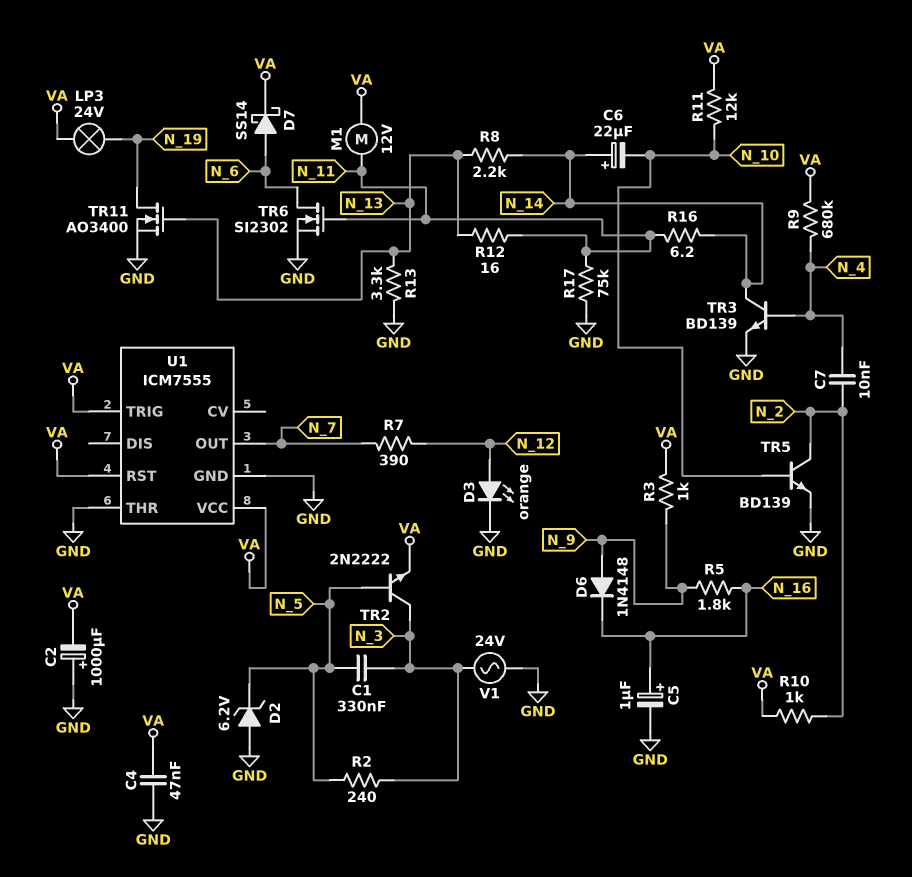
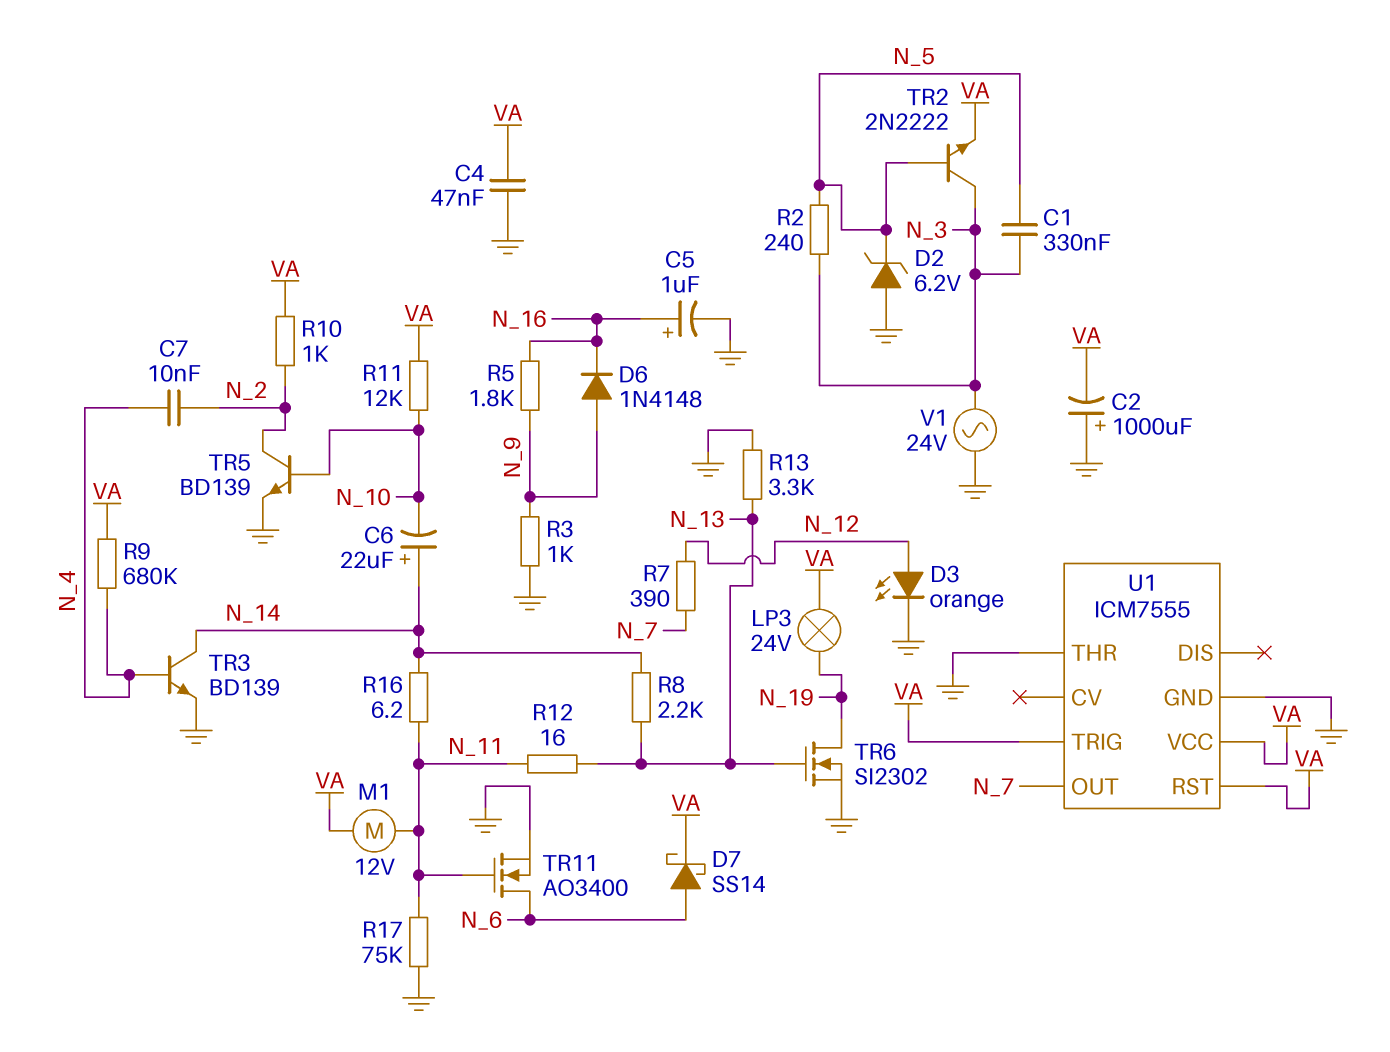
R3: 1k (N_9, VA) -> 1k (GND, N_9)
TR6: NMOS SI2302 (G N_11, D N_6, S GND) -> NMOS SI2302 (G N_13, D N_19, S GND)
TR11: NMOS AO3400 (G N_13, D N_19, S GND) -> NMOS AO3400 (G N_11, D N_6, S GND)

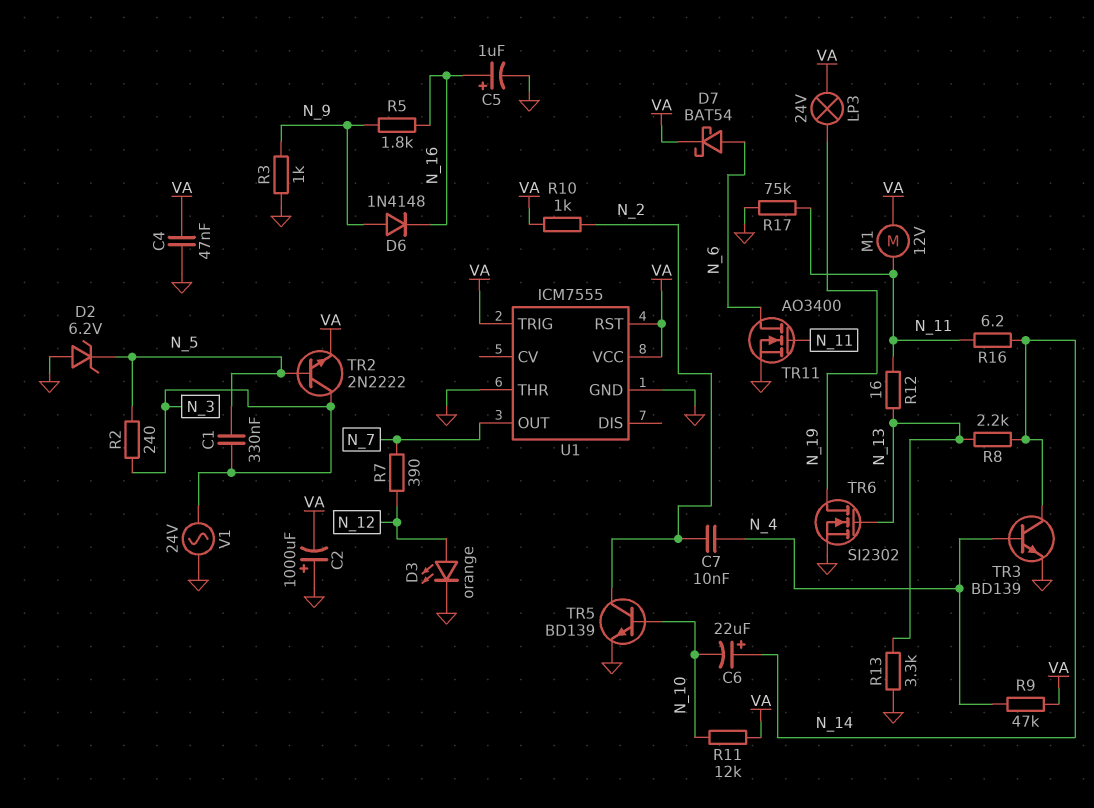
D7: schottky SS14 (A N_6, K VA) -> schottky BAT54 (A N_6, K VA)
R9: 680k (N_4, VA) -> 47k (N_4, VA)

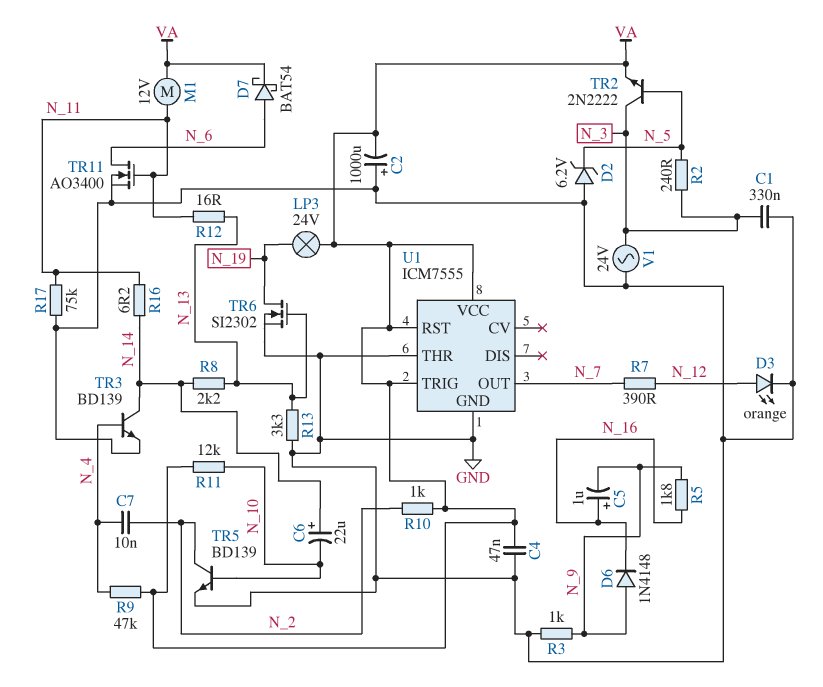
C1: 330nF (N_3, N_5) -> 330nF (GND, N_3)
C5: 1uF (plus N_16, minus GND) -> 1uF (plus N_16, minus N_9)

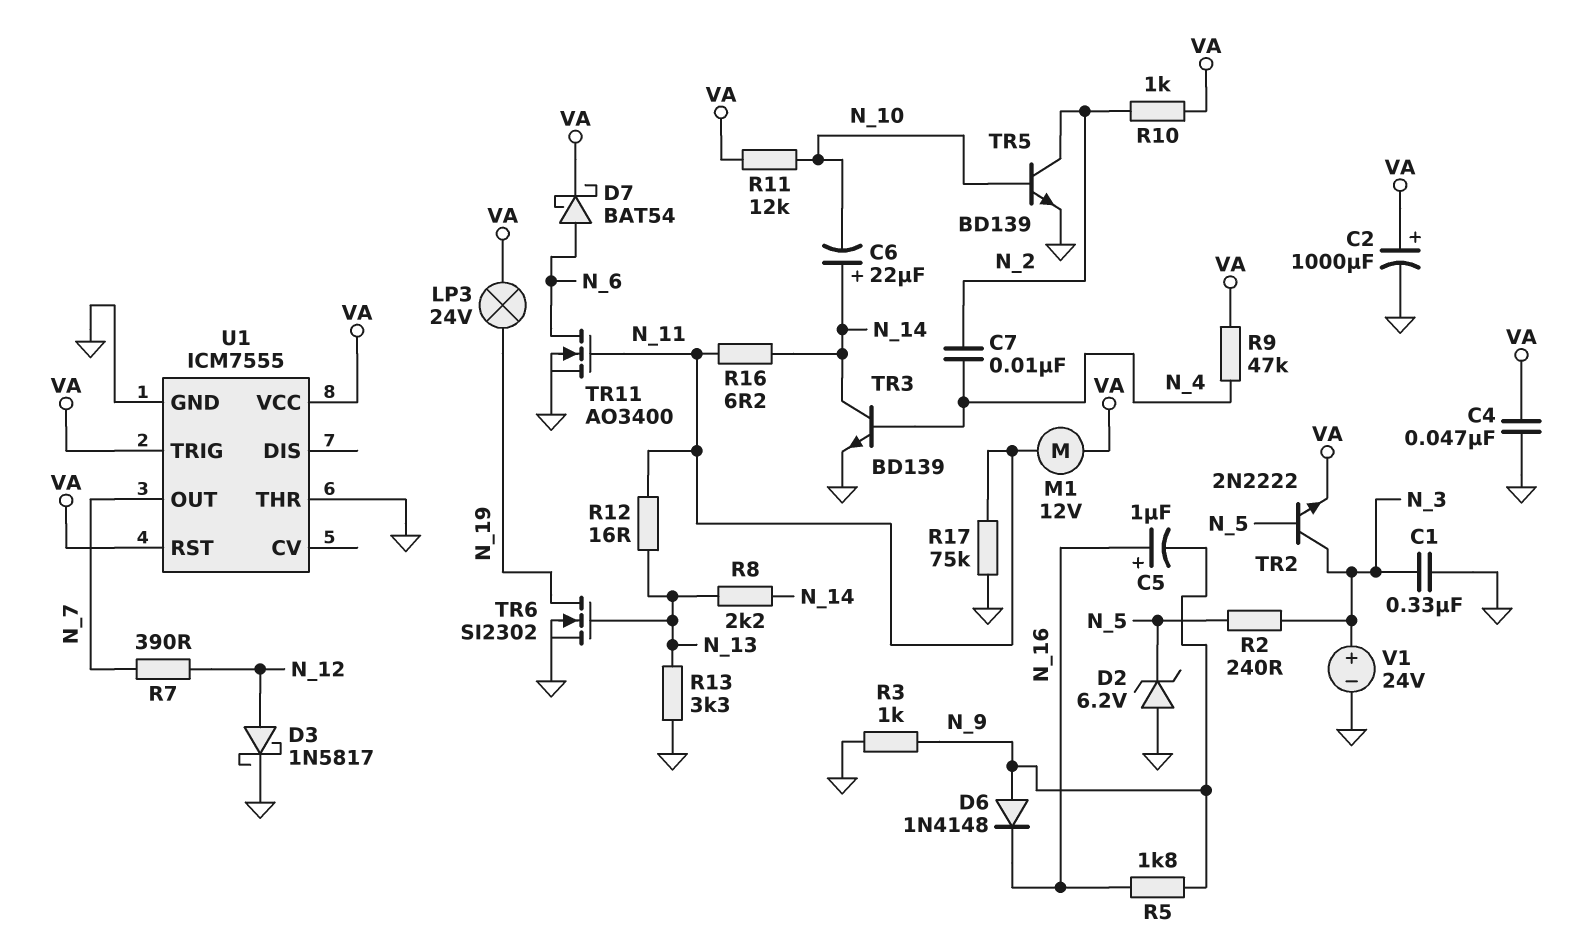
C2: 1000uF (plus GND, minus VA) -> 1000uF (plus VA, minus GND)
D3: LED orange (A N_12, K GND) -> schottky 1N5817 (A N_12, K GND)
V1: AC 24V (GND, N_3) -> 24V (plus N_3, minus GND)

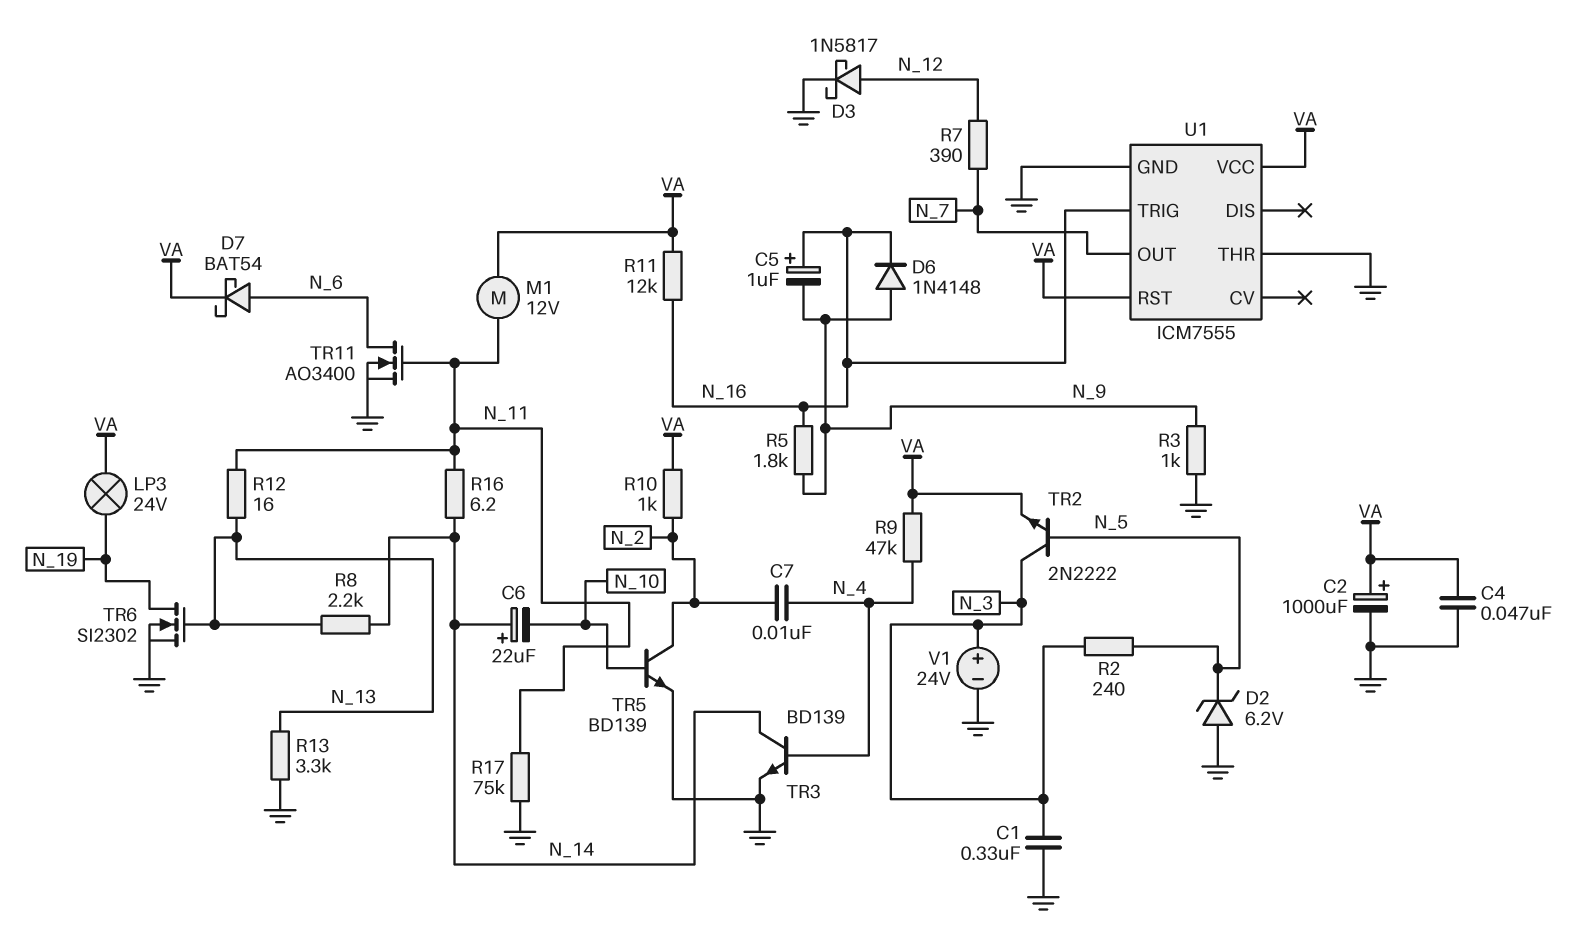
R11: 12k (N_10, VA) -> 12k (N_16, VA)
U1 pin TRIG: VA -> N_16

